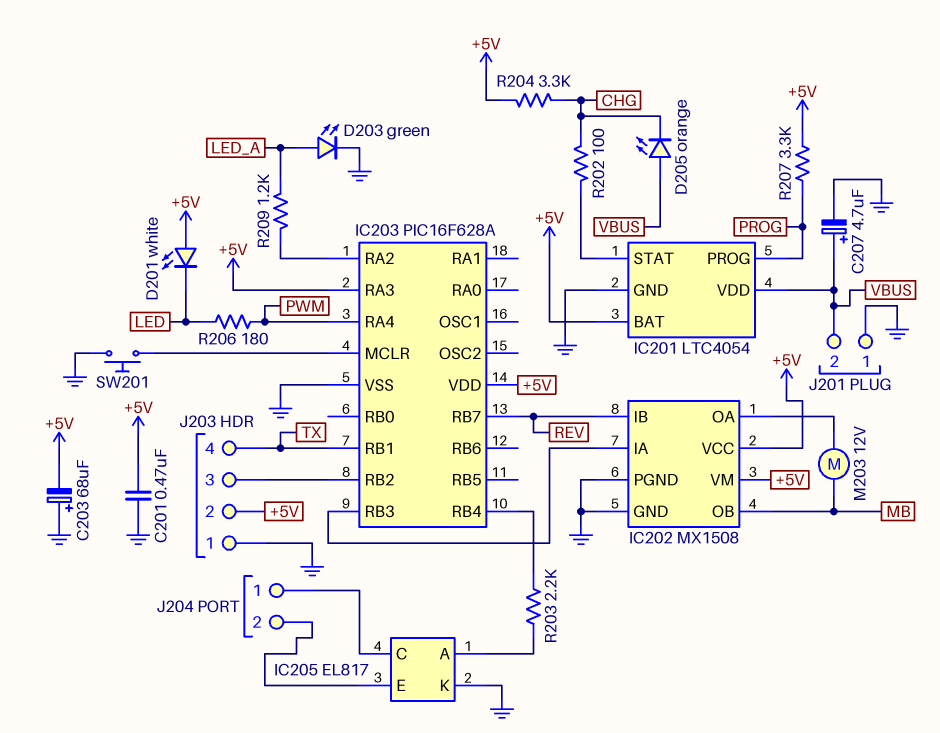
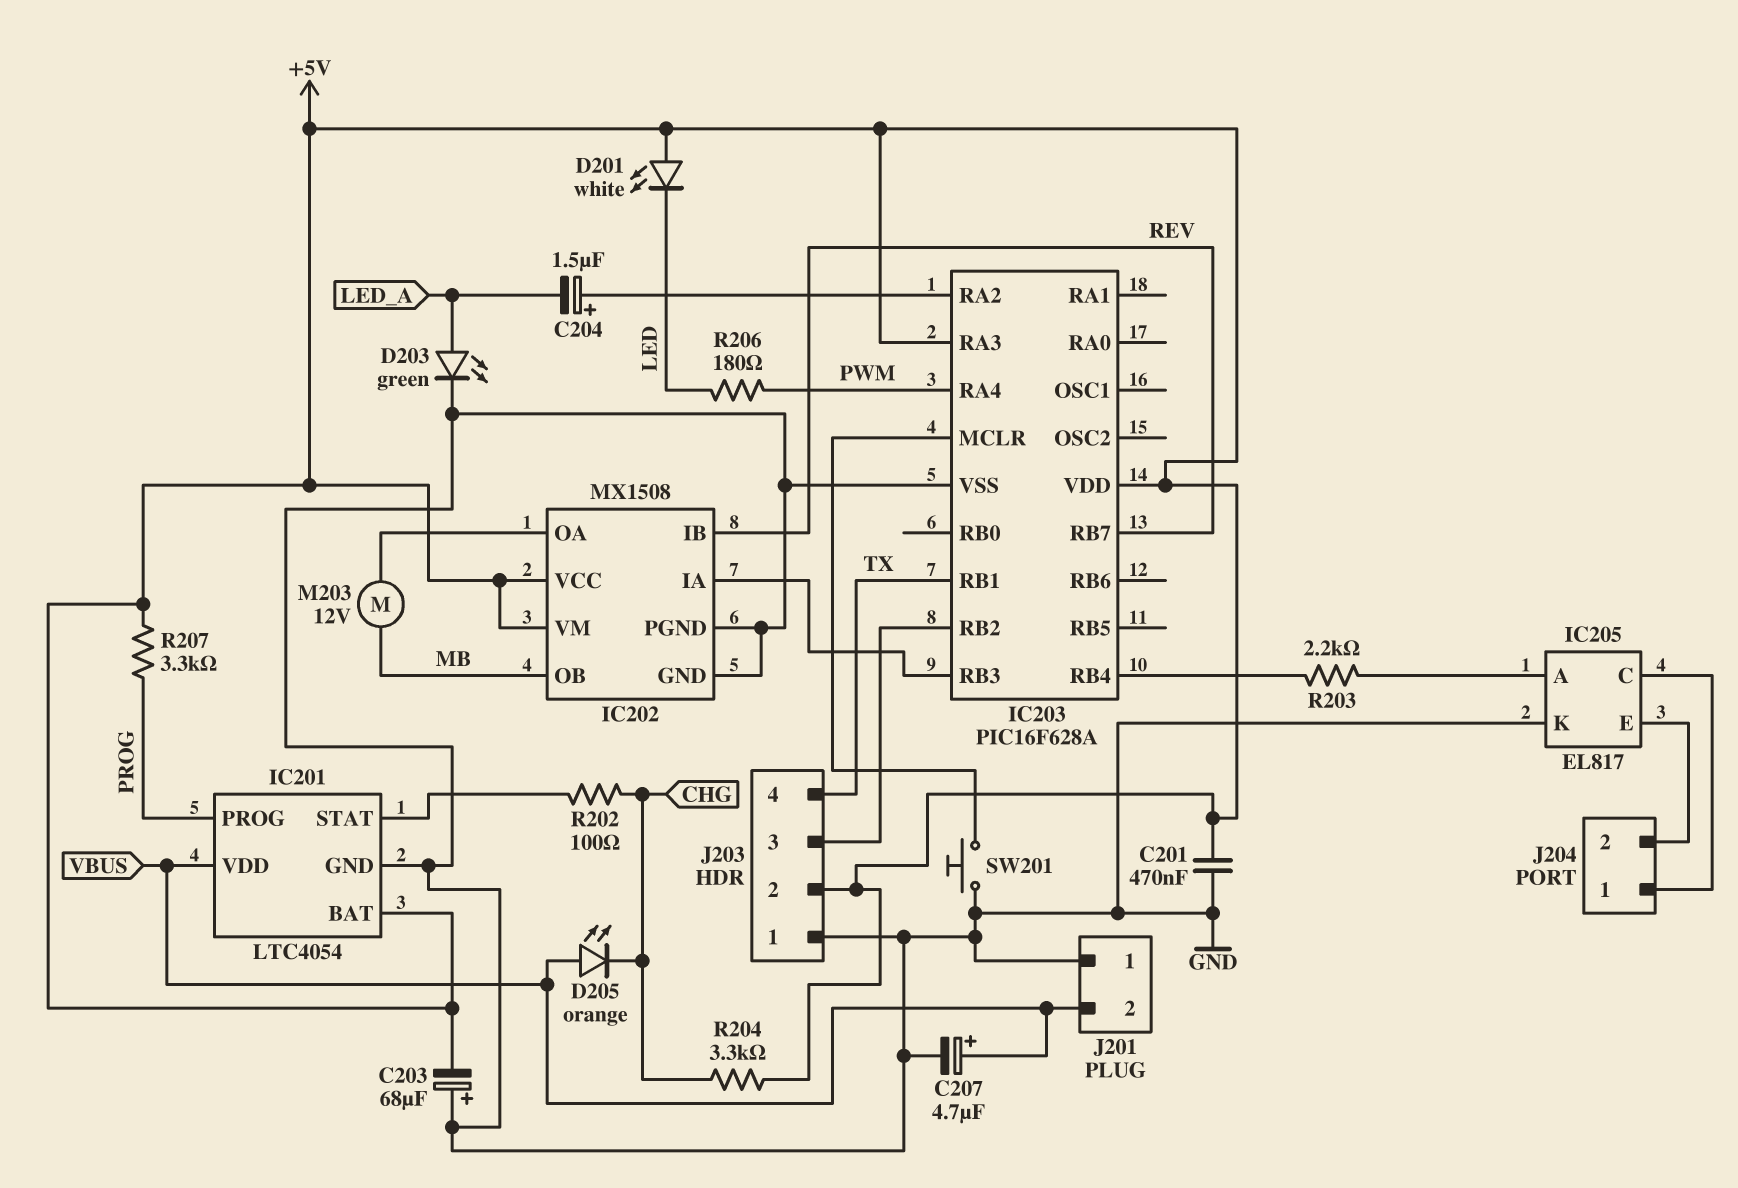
C204: none -> 1.5uF (plus IC203/RA2, minus LED_A)
R209: 1.2k (IC203/RA2, LED_A) -> none

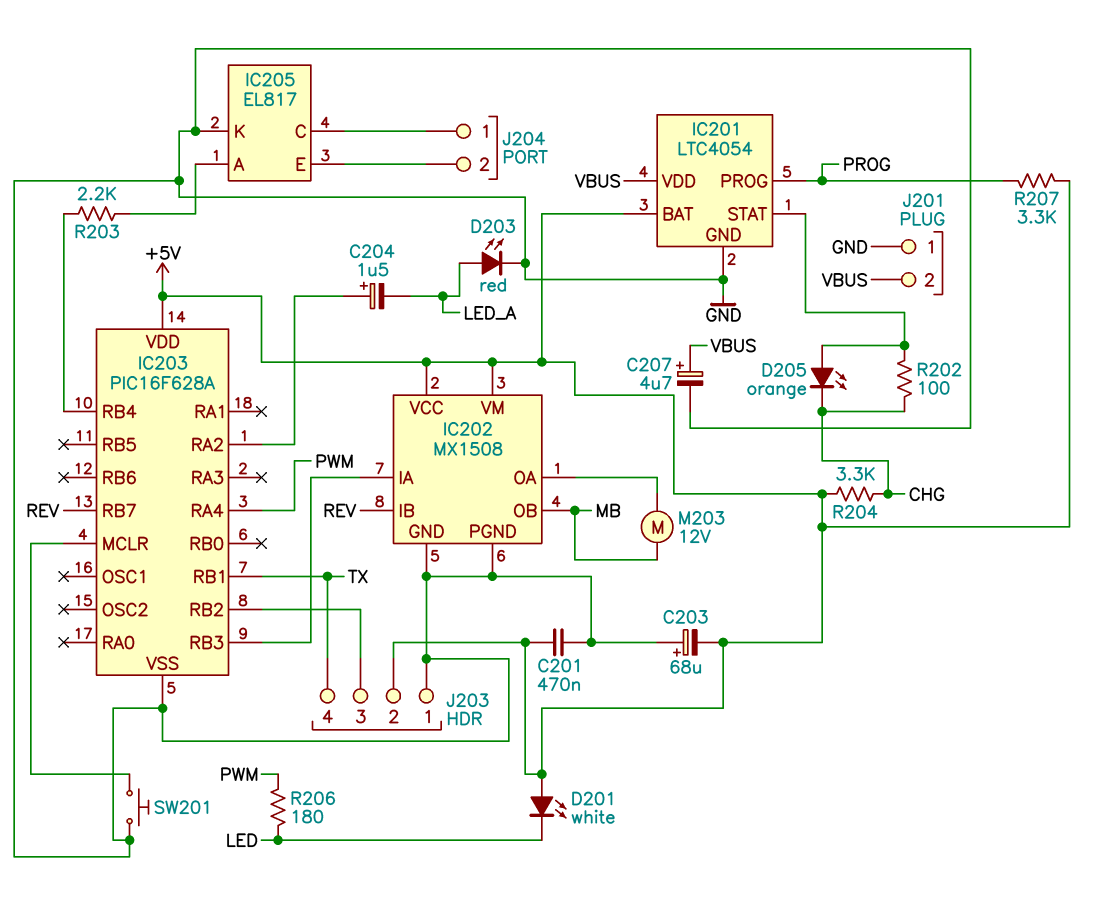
D203: LED green (A LED_A, K GND) -> LED red (A LED_A, K GND)
D205: LED orange (A VBUS, K CHG) -> LED orange (A IC201/STAT, K CHG)
IC203 pin RA3: +5V -> none

